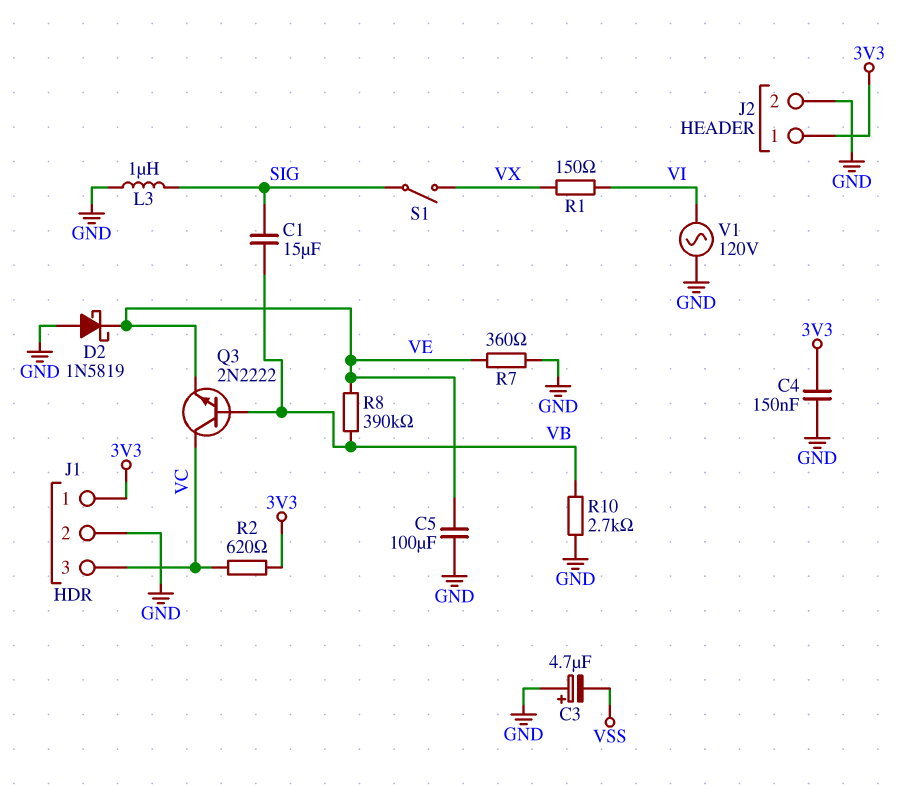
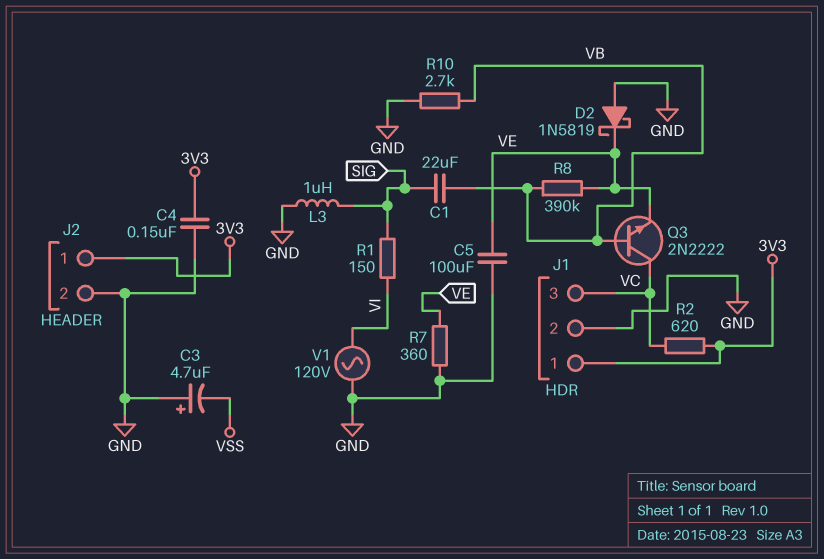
C1: 15uF (SIG, VB) -> 22uF (SIG, VB)
R1: 150 (VI, VX) -> 150 (SIG, VI)
S1: switch (SIG, VX) -> none

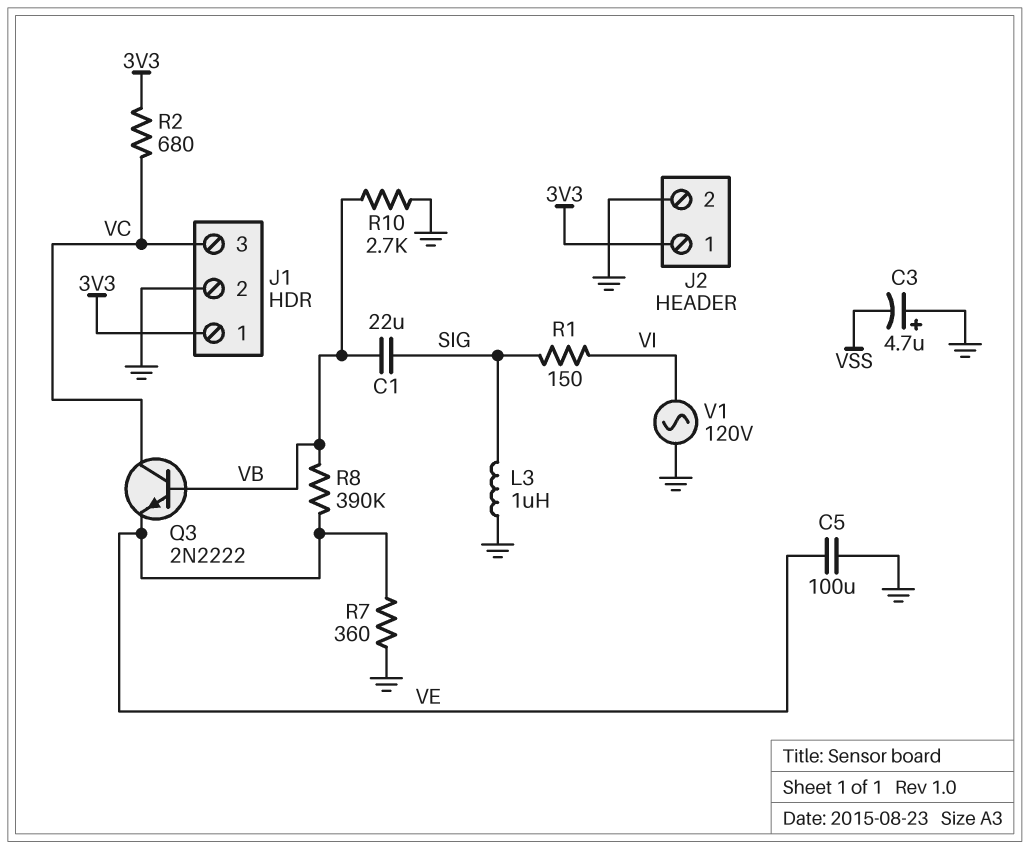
C4: 150nF (3V3, GND) -> none
D2: schottky 1N5819 (A GND, K VE) -> none
R2: 620 (3V3, VC) -> 680 (3V3, VC)

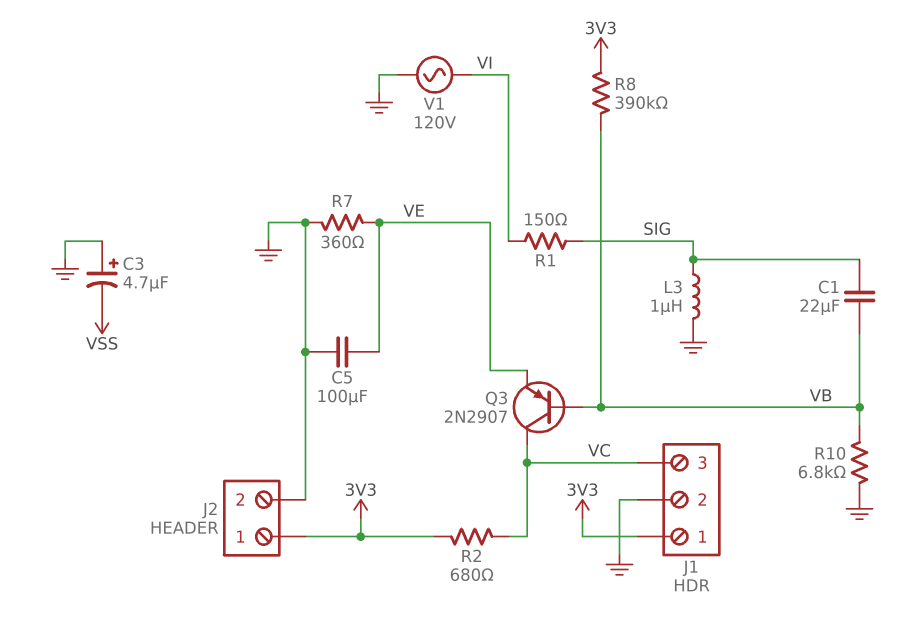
Q3: NPN 2N2222 (B VB, C VC, E VE) -> PNP 2N2907 (B VB, C VC, E VE)
R8: 390k (VB, VE) -> 390k (3V3, VB)
R10: 2.7k (GND, VB) -> 6.8k (GND, VB)

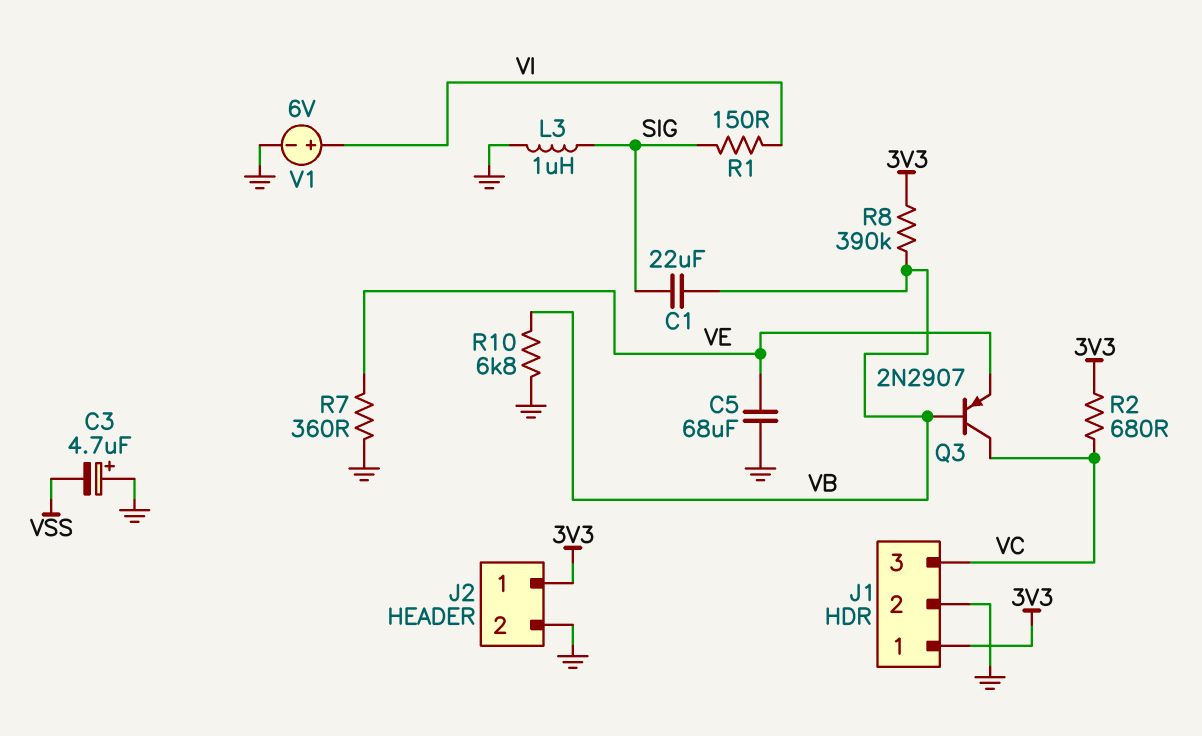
C5: 100uF (GND, VE) -> 68uF (GND, VE)
V1: AC 120V (GND, VI) -> 6V (plus VI, minus GND)

